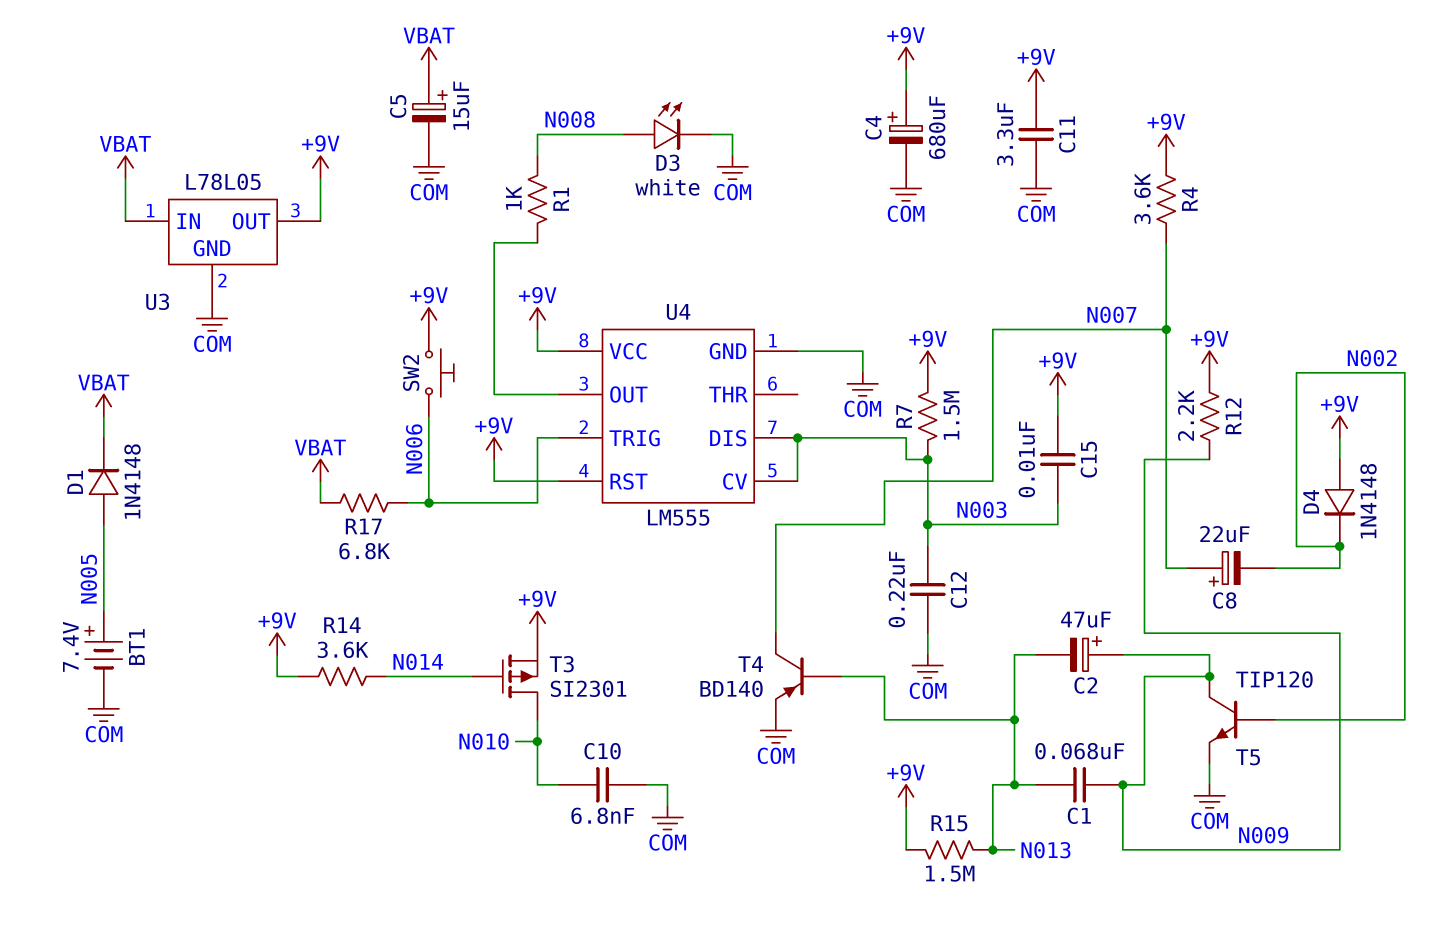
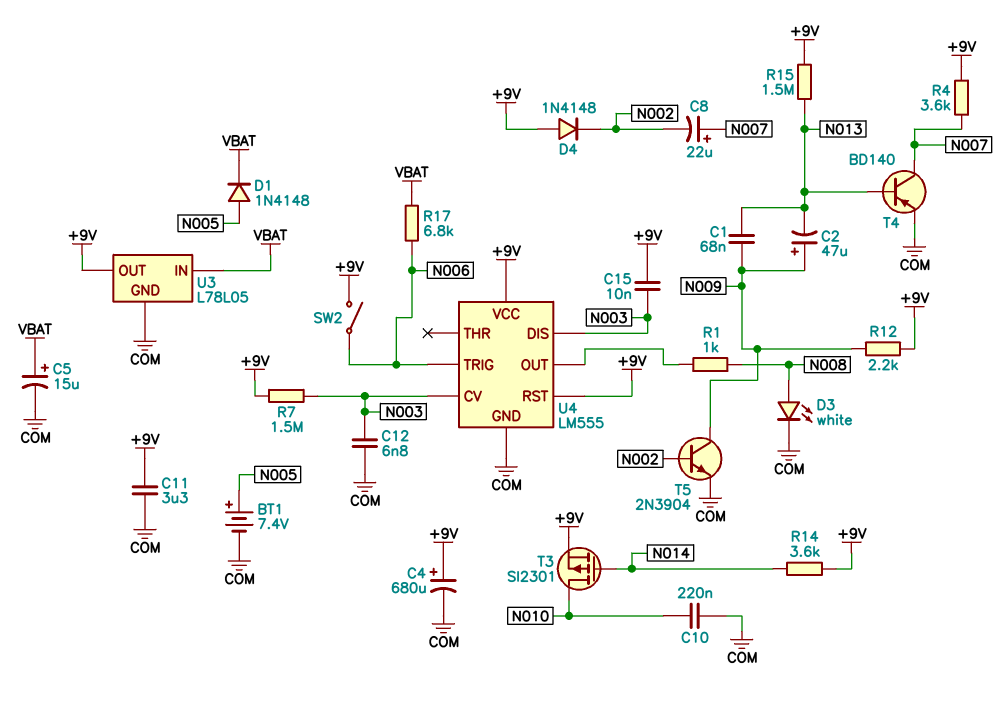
C10: 6.8nF (COM, N010) -> 220nF (COM, N010)
C12: 220nF (COM, N003) -> 6.8nF (COM, N003)
SW2: button (+9V, N006) -> switch (+9V, N006)
T5: NPN TIP120 (B N002, C N009, E COM) -> NPN 2N3904 (B N002, C N009, E COM)

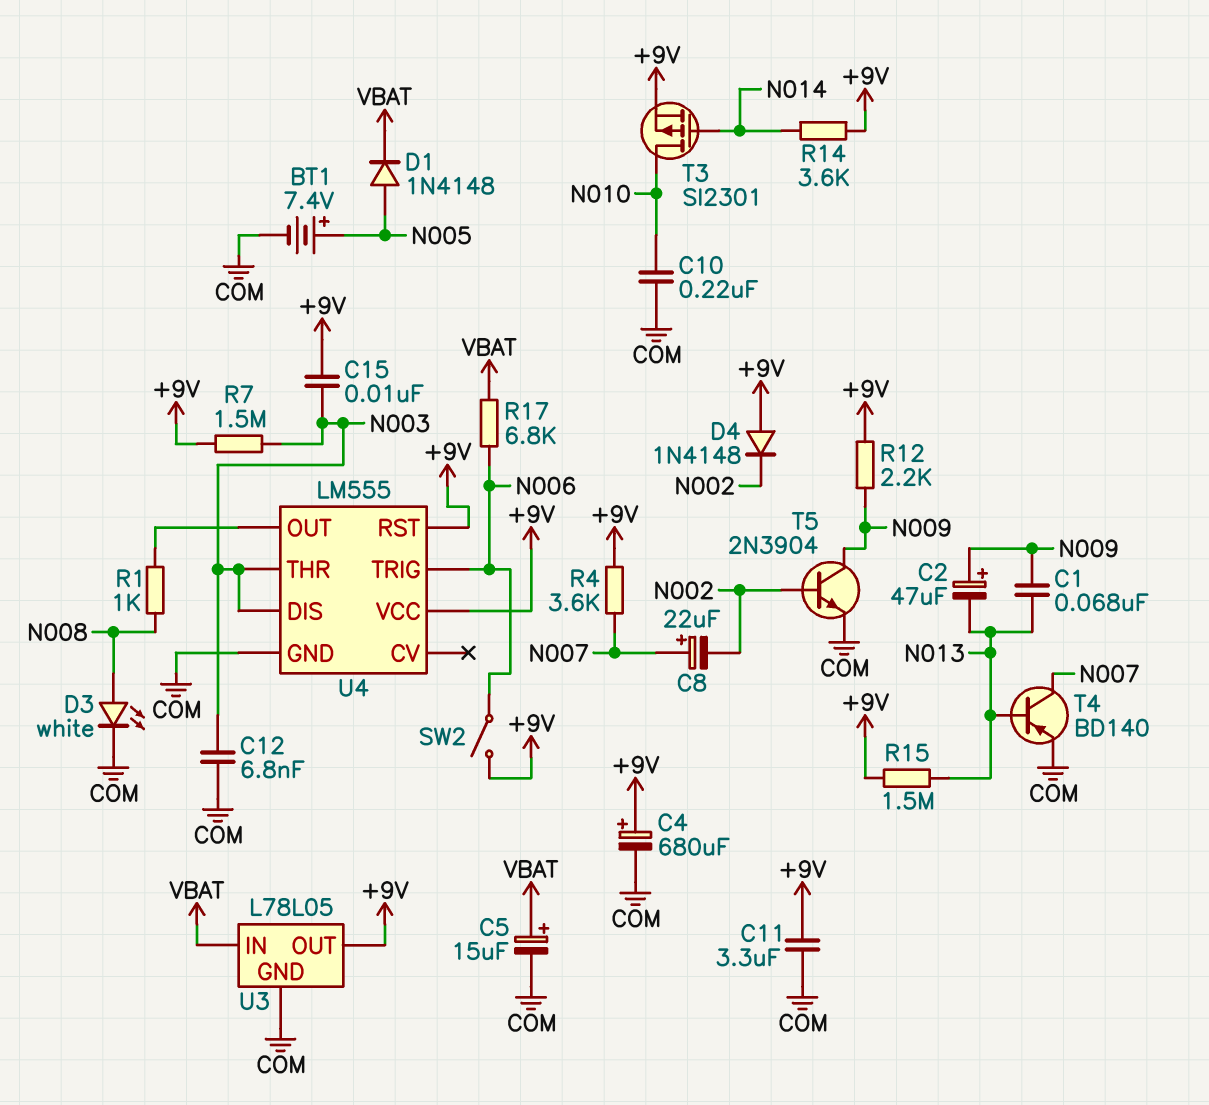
U4 pin CV: N003 -> none
U4 pin THR: none -> N003

